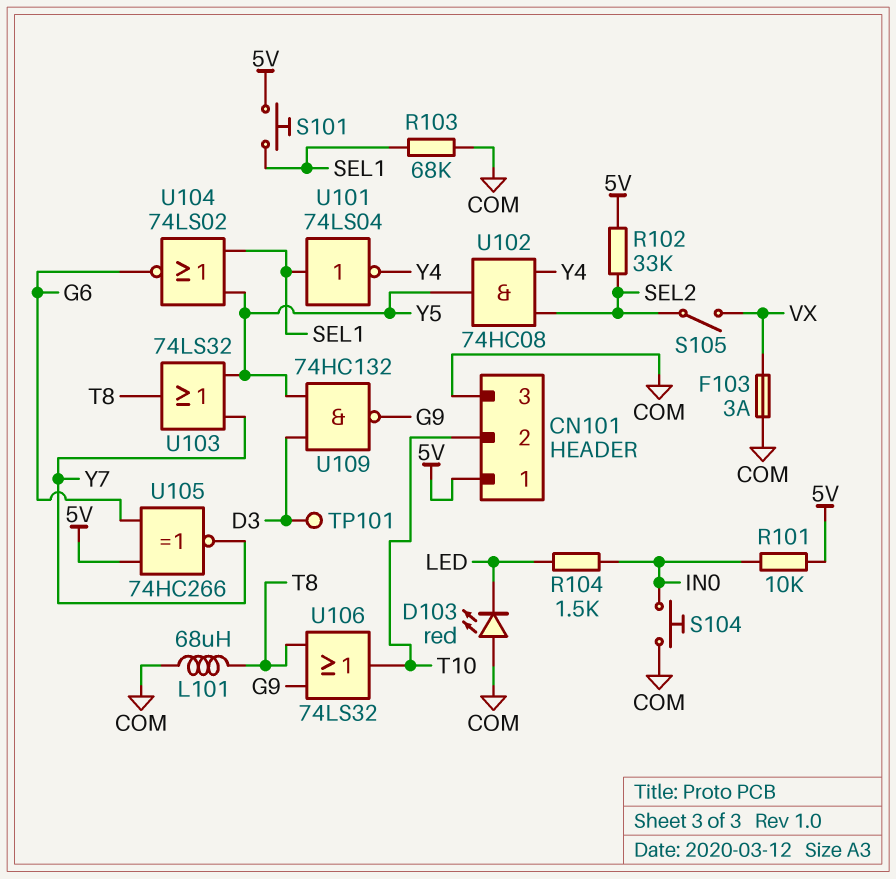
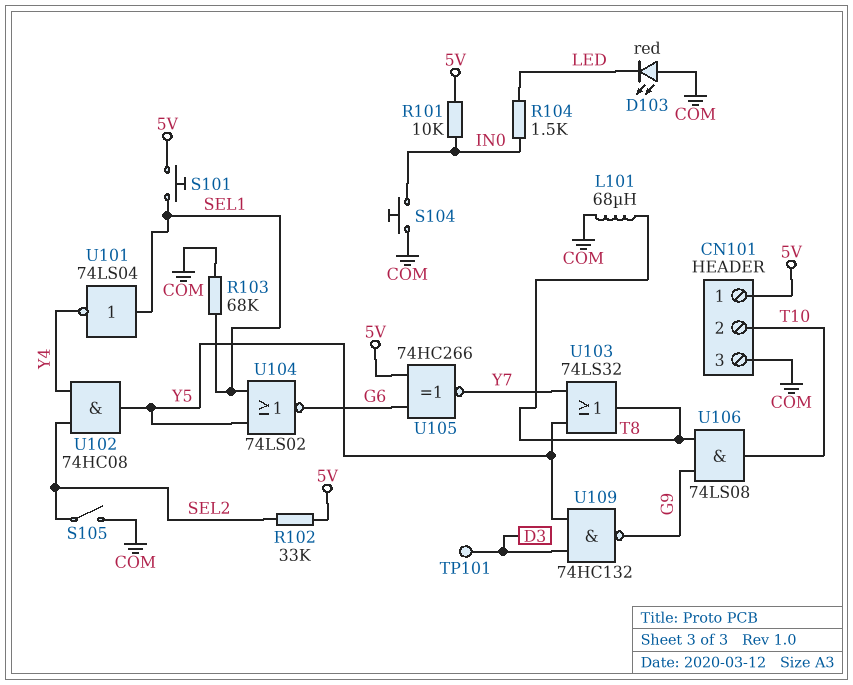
F103: 3A (COM, VX) -> none
S105: switch (SEL2, VX) -> switch (COM, SEL2)
U106: OR 74LS32 (in G9, in T8, out T10) -> AND 74LS08 (in G9, in T8, out T10)

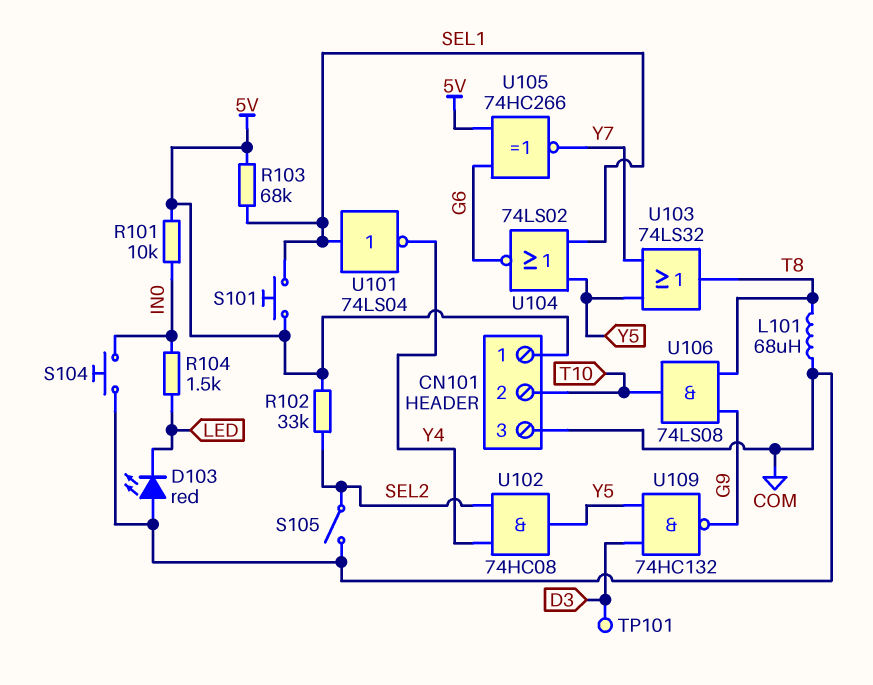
R103: 68k (COM, SEL1) -> 68k (5V, SEL1)

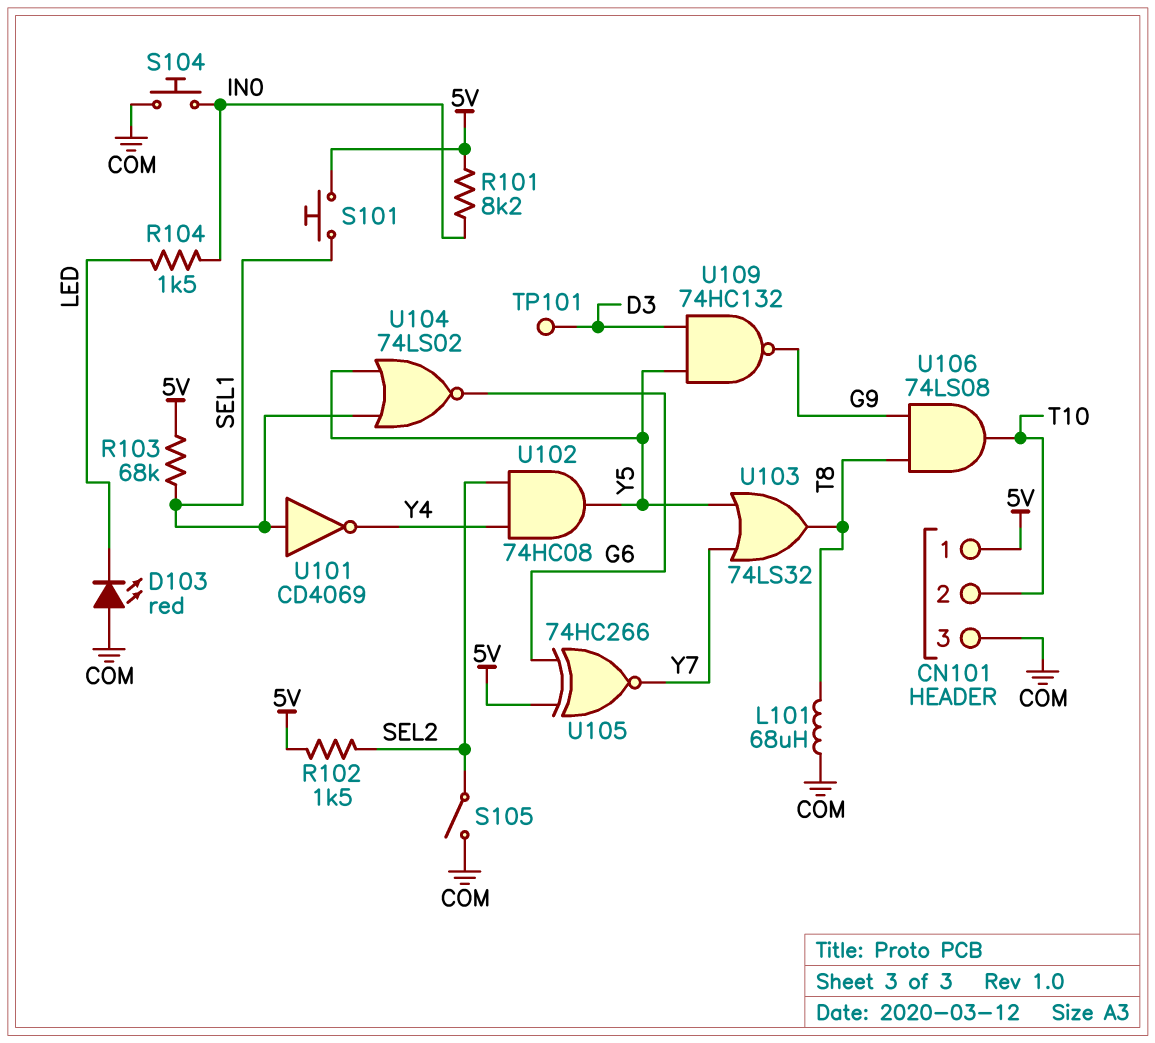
R101: 10k (5V, IN0) -> 8.2k (5V, IN0)
R102: 33k (5V, SEL2) -> 1.5k (5V, SEL2)
U101: NOT 74LS04 (in SEL1, out Y4) -> NOT CD4069 (in SEL1, out Y4)

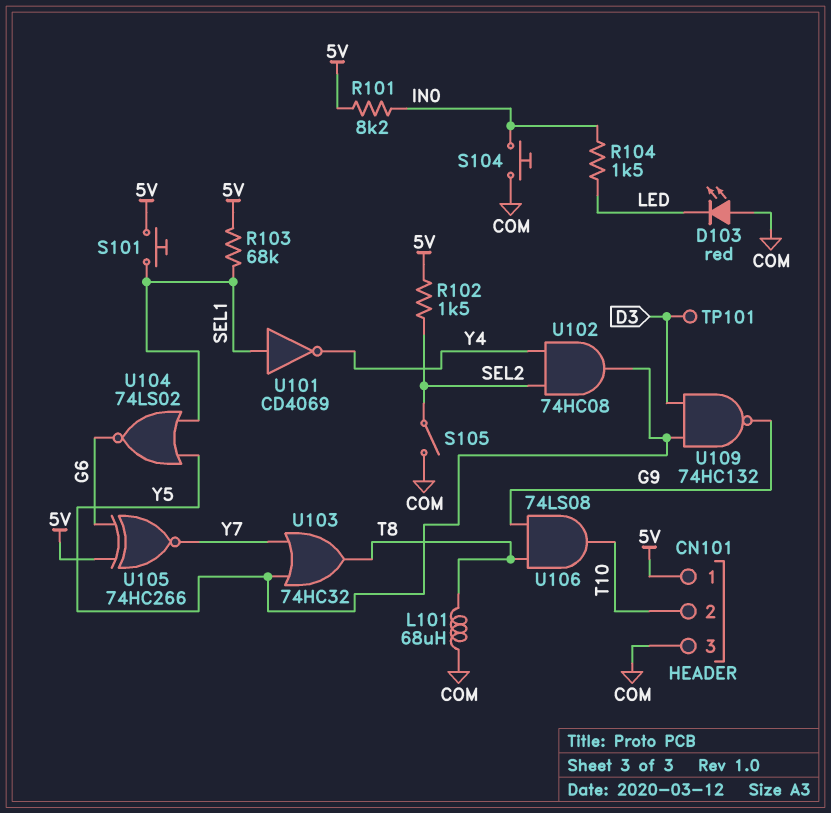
U103: OR 74LS32 (in Y5, in Y7, out T8) -> OR 74HC32 (in Y5, in Y7, out T8)

